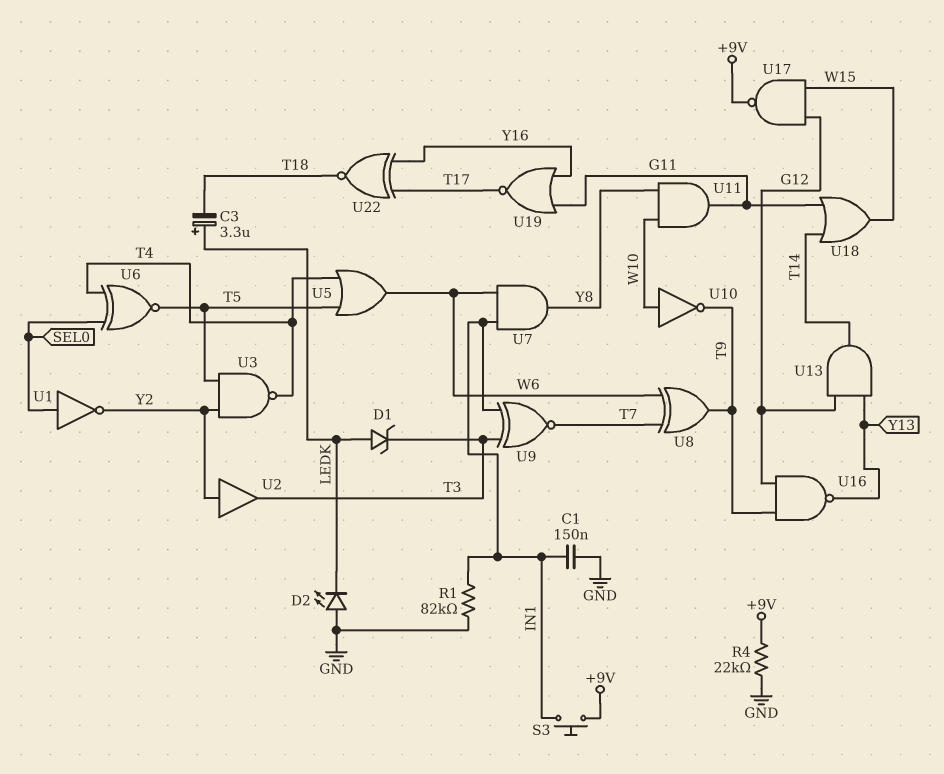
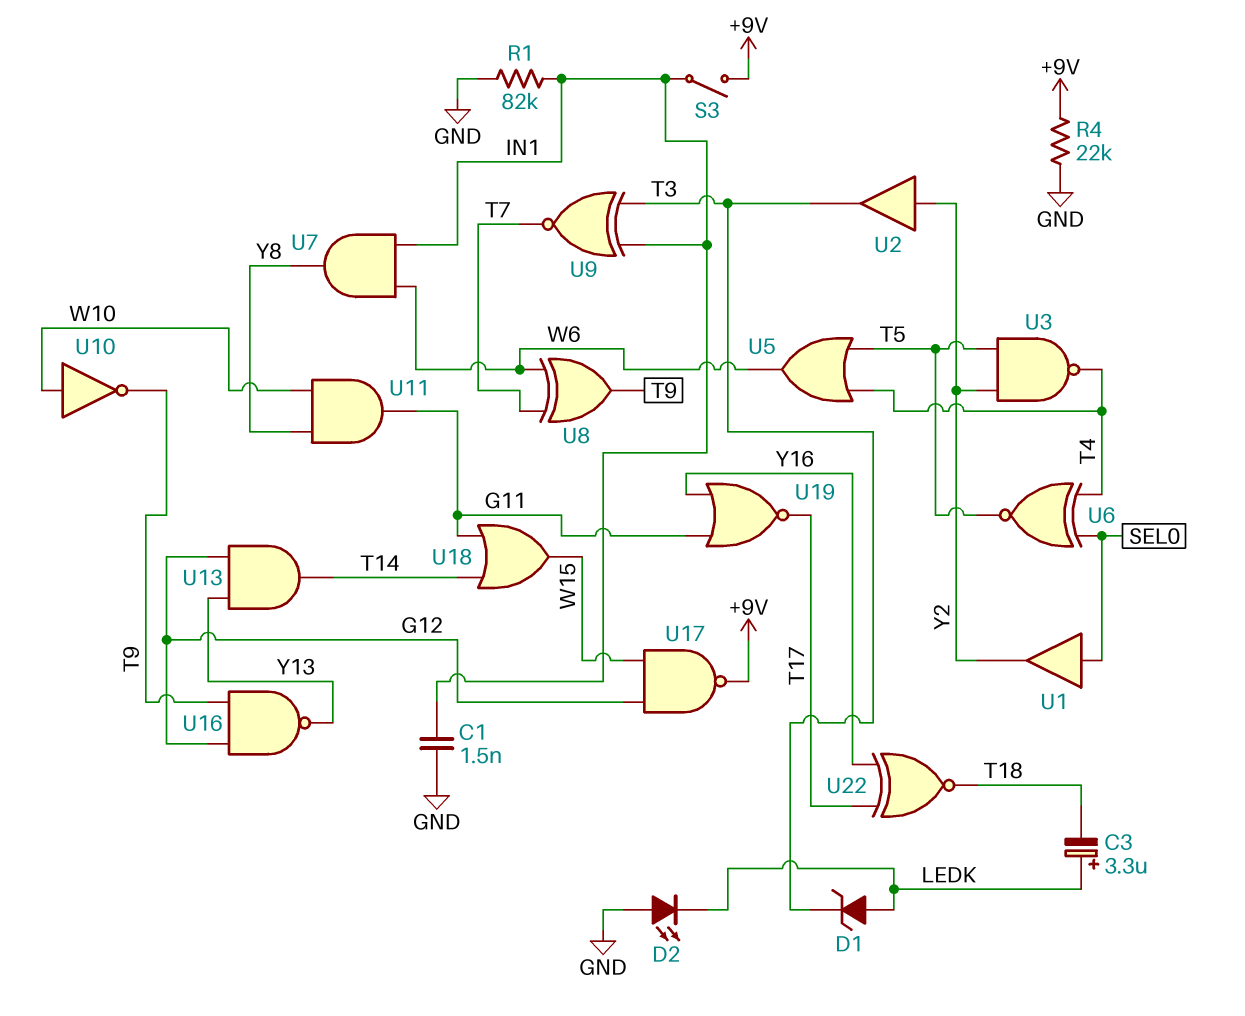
C1: 150nF (GND, IN1) -> 1.5nF (GND, IN1)
S3: button (+9V, IN1) -> switch (+9V, IN1)
U1: NOT (in SEL0, out Y2) -> buffer (in SEL0, out Y2)

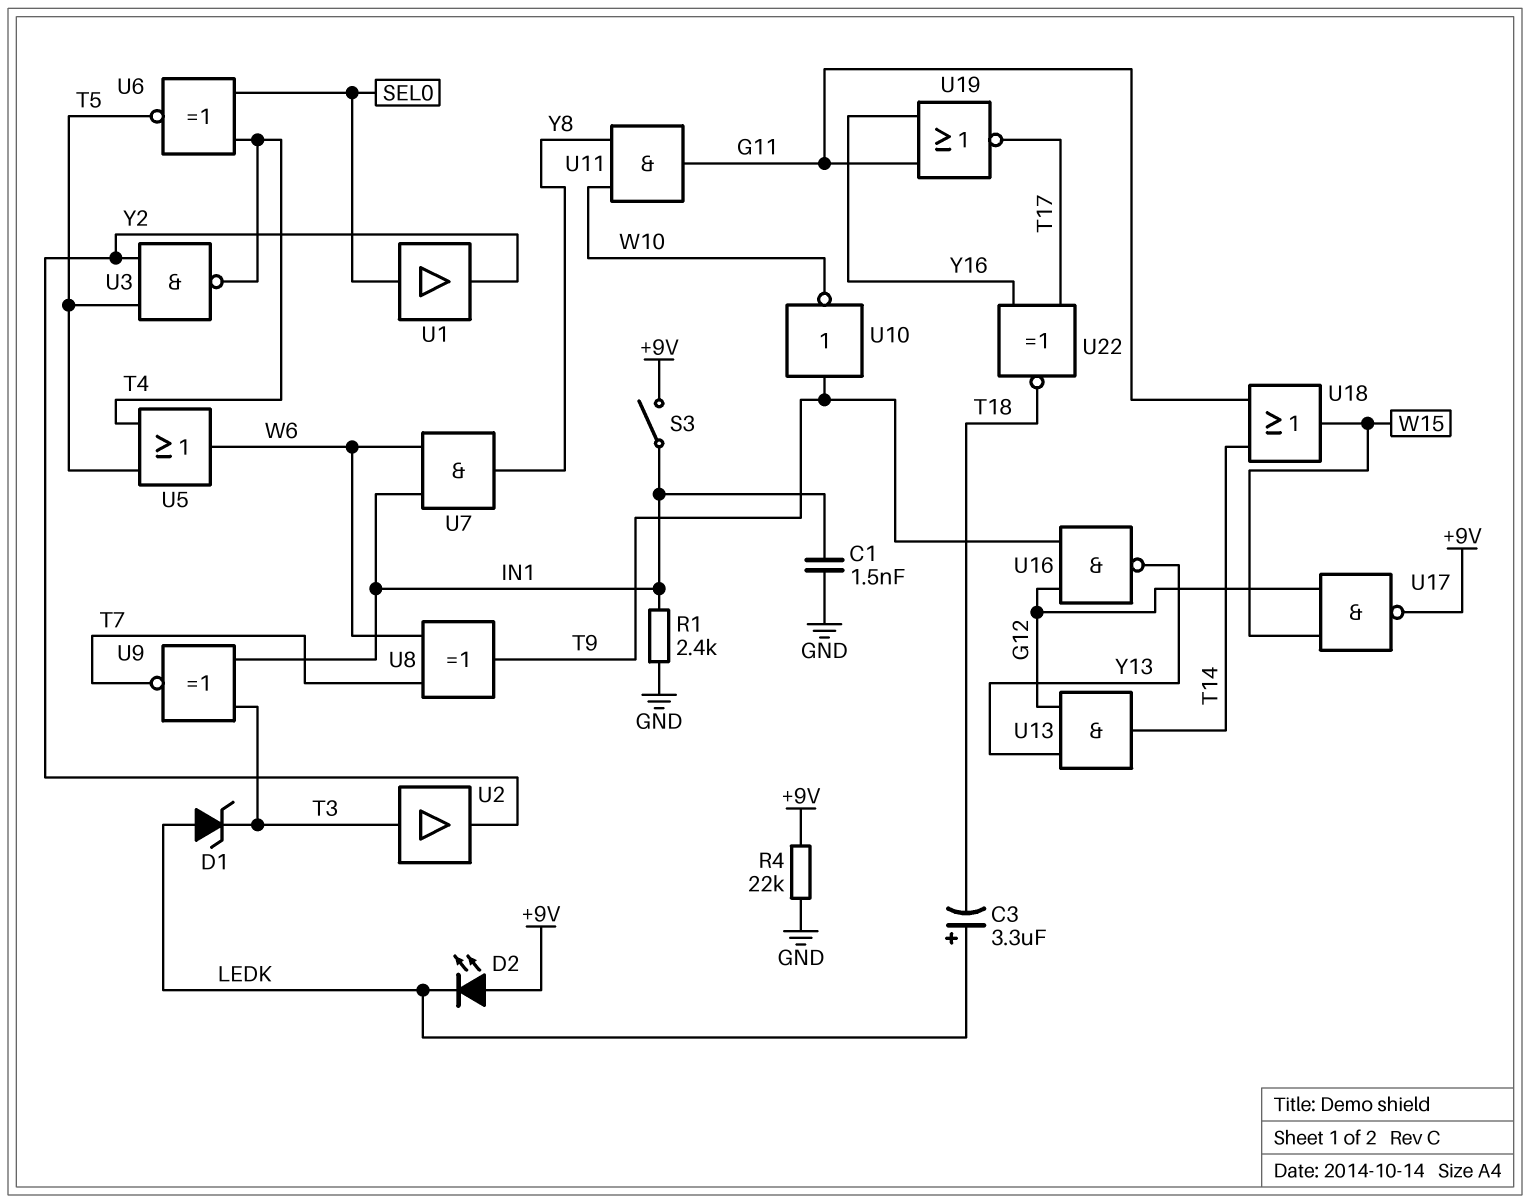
D2: LED (A GND, K LEDK) -> LED (A +9V, K LEDK)
R1: 82k (GND, IN1) -> 2.4k (GND, IN1)
U2: buffer (in Y2, out T3) -> buffer (in T3, out Y2)
U10: NOT (in W10, out T9) -> NOT (in T9, out W10)

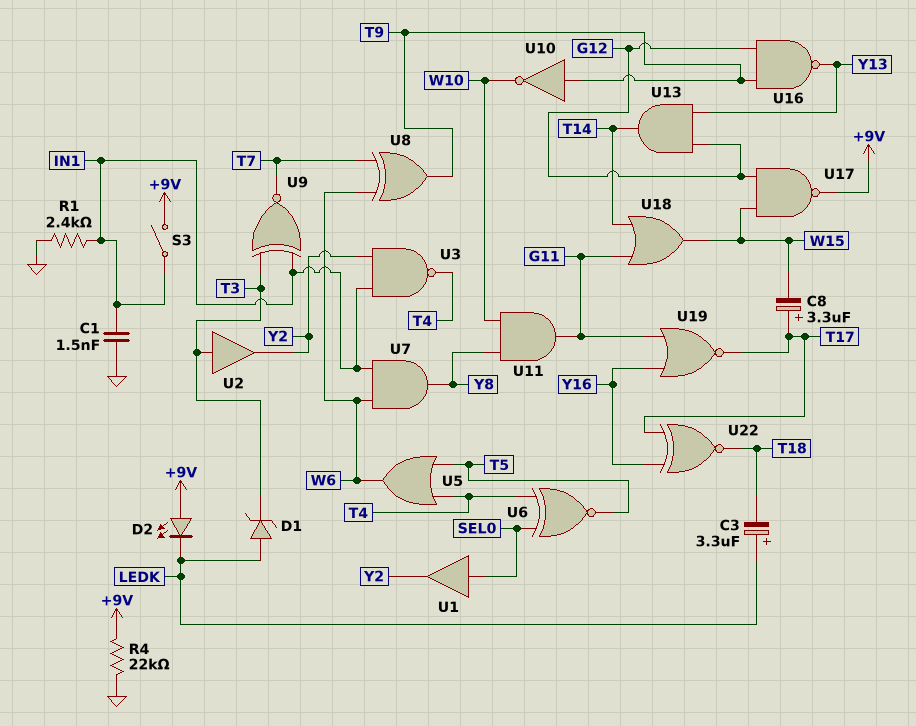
C8: none -> 3.3uF (plus T17, minus W15)
U3: NAND (in T5, in Y2, out T4) -> NAND (in IN1, in Y2, out T4)

